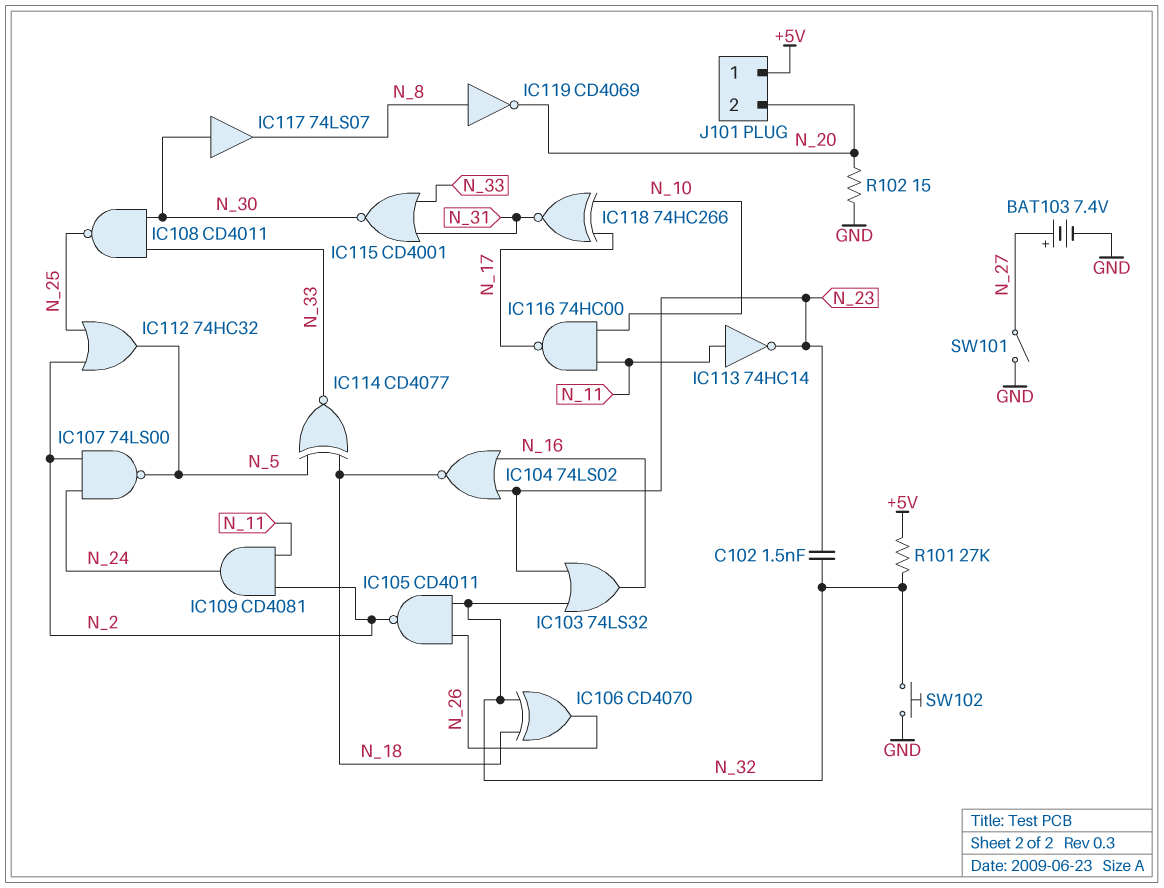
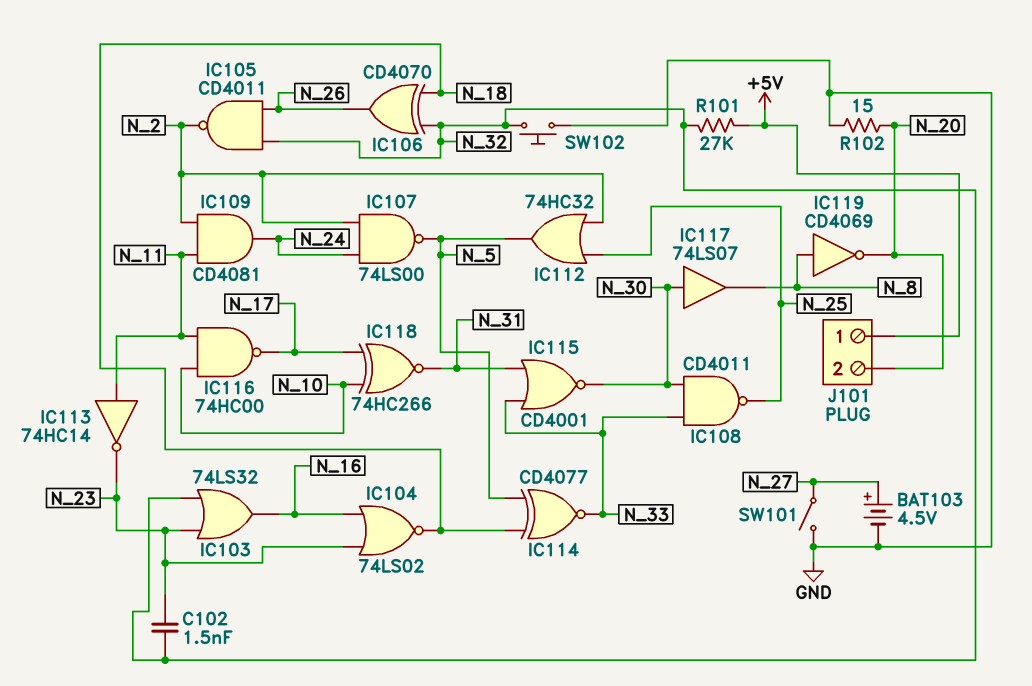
BAT103: 7.4V (plus N_27, minus GND) -> 4.5V (plus N_27, minus GND)

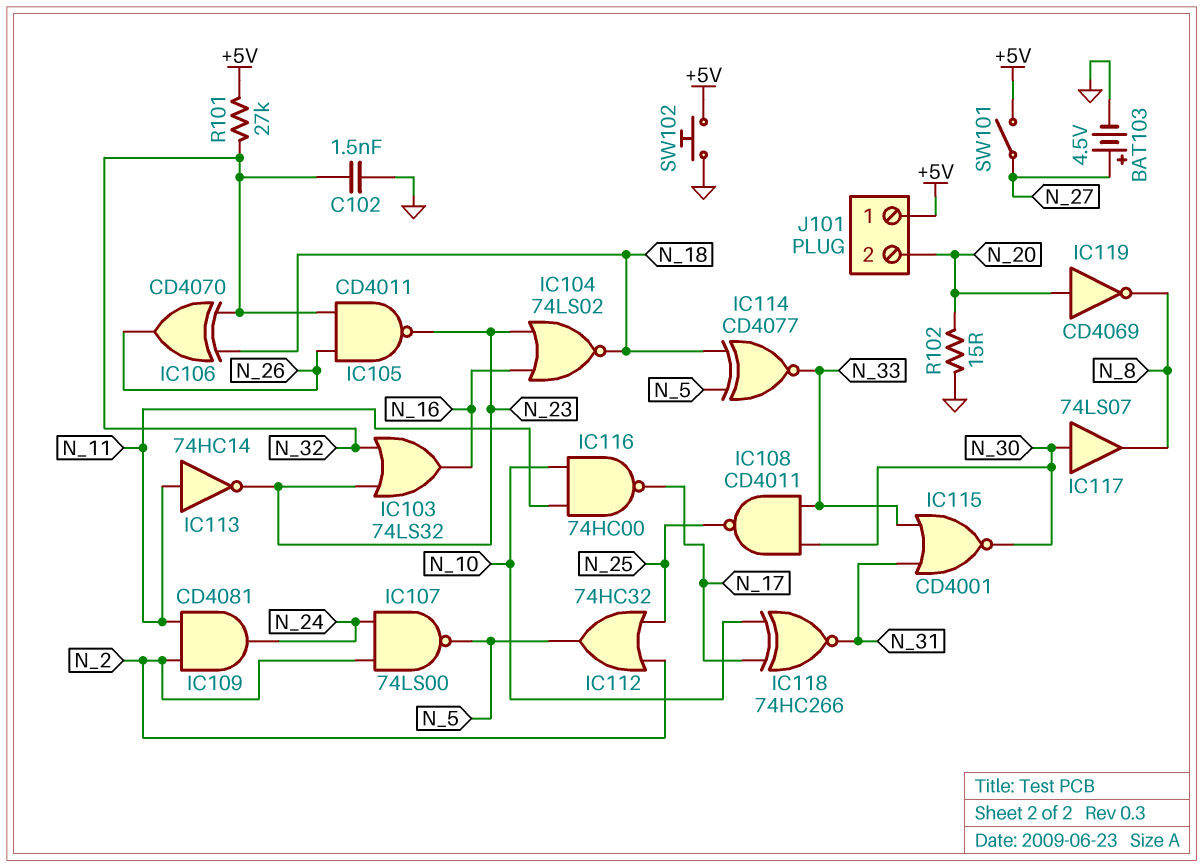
C102: 1.5nF (N_23, N_32) -> 1.5nF (GND, N_32)
IC105: NAND CD4011 (in N_26, in N_32, out N_2) -> NAND CD4011 (in N_26, in N_32, out N_23)
IC119: NOT CD4069 (in N_8, out N_20) -> NOT CD4069 (in N_20, out N_8)
SW101: switch (GND, N_27) -> switch (+5V, N_27)
SW102: button (GND, N_32) -> button (+5V, GND)

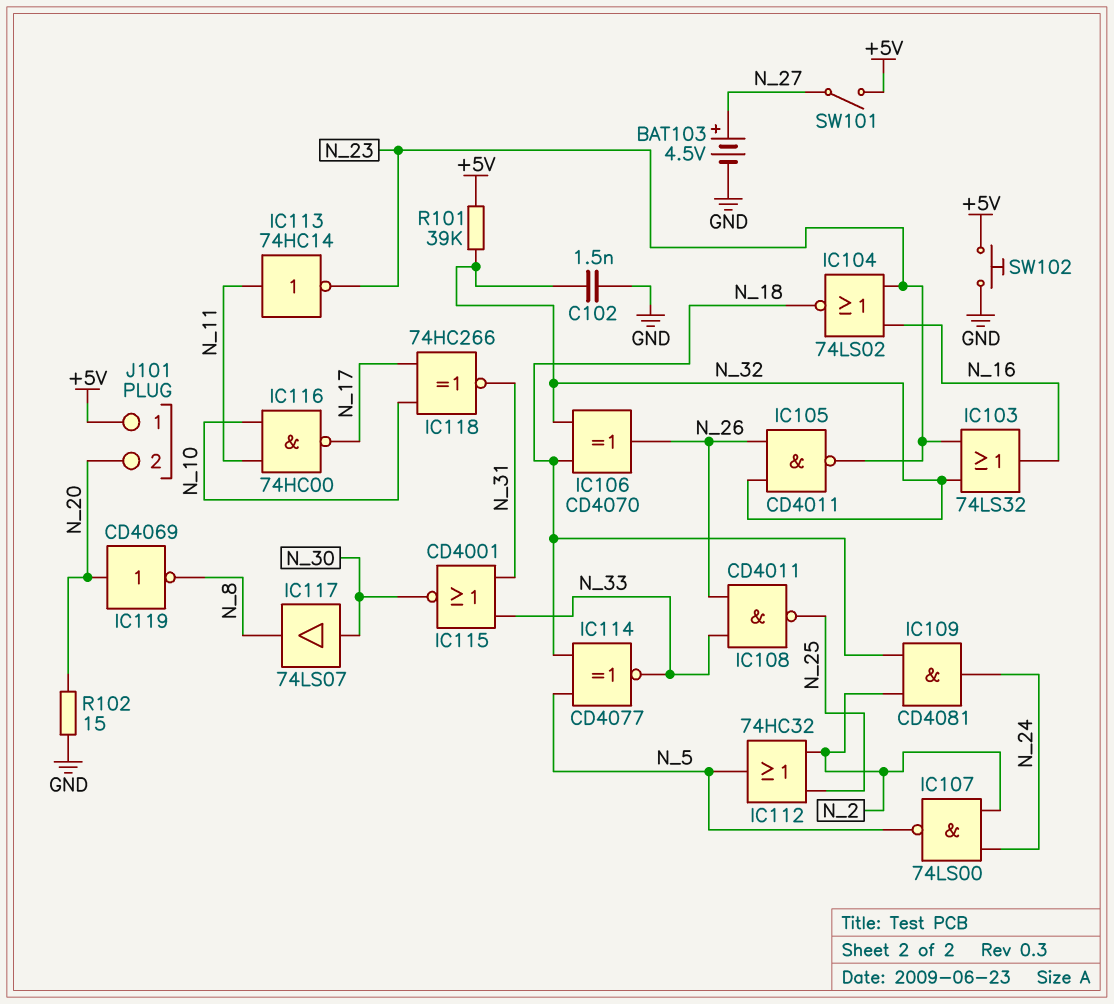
IC108: NAND CD4011 (in N_30, in N_33, out N_25) -> NAND CD4011 (in N_26, in N_33, out N_25)
IC109: AND CD4081 (in N_2, in N_11, out N_24) -> AND CD4081 (in N_2, in N_18, out N_24)
R101: 27k (+5V, N_32) -> 39k (+5V, N_32)

